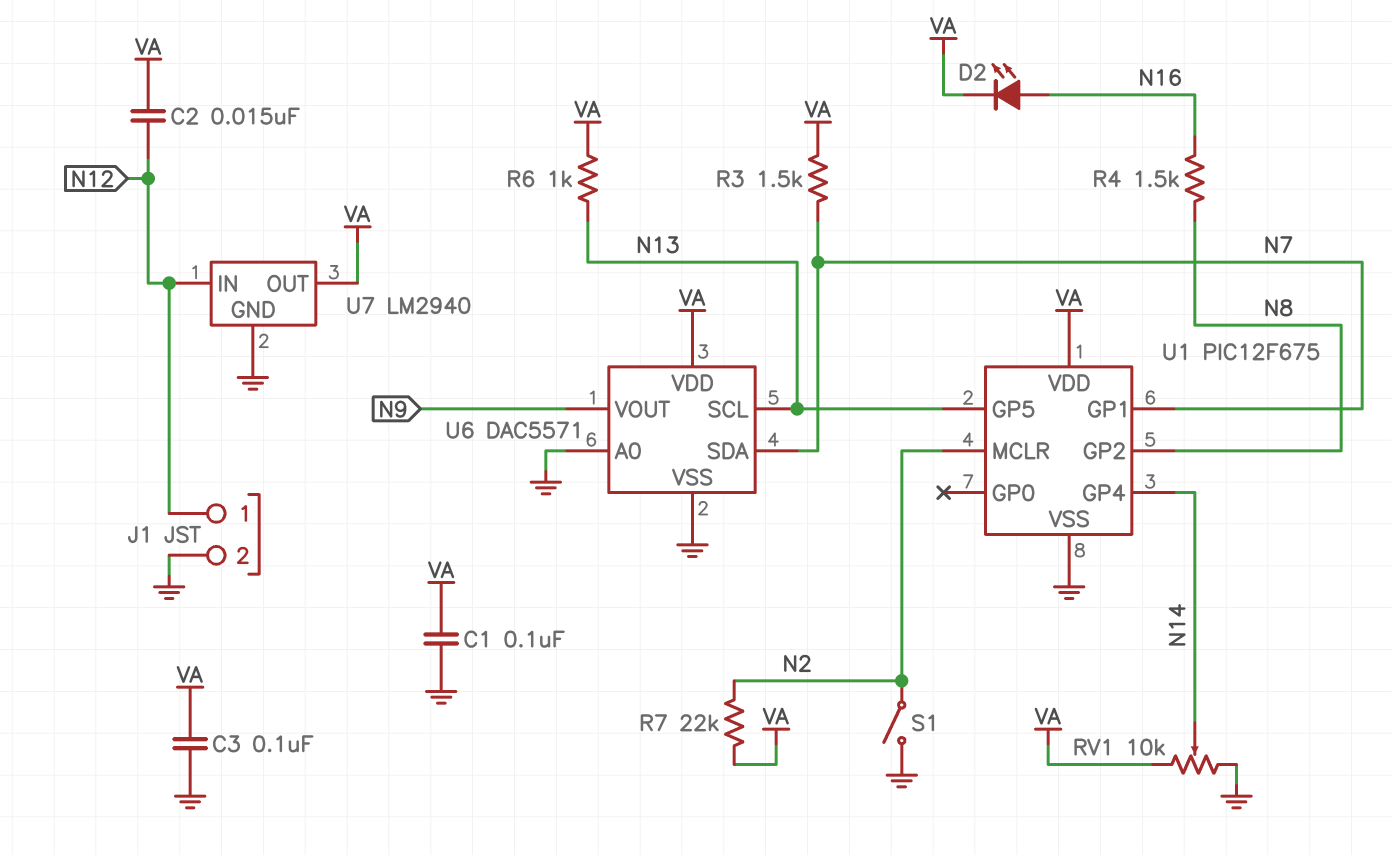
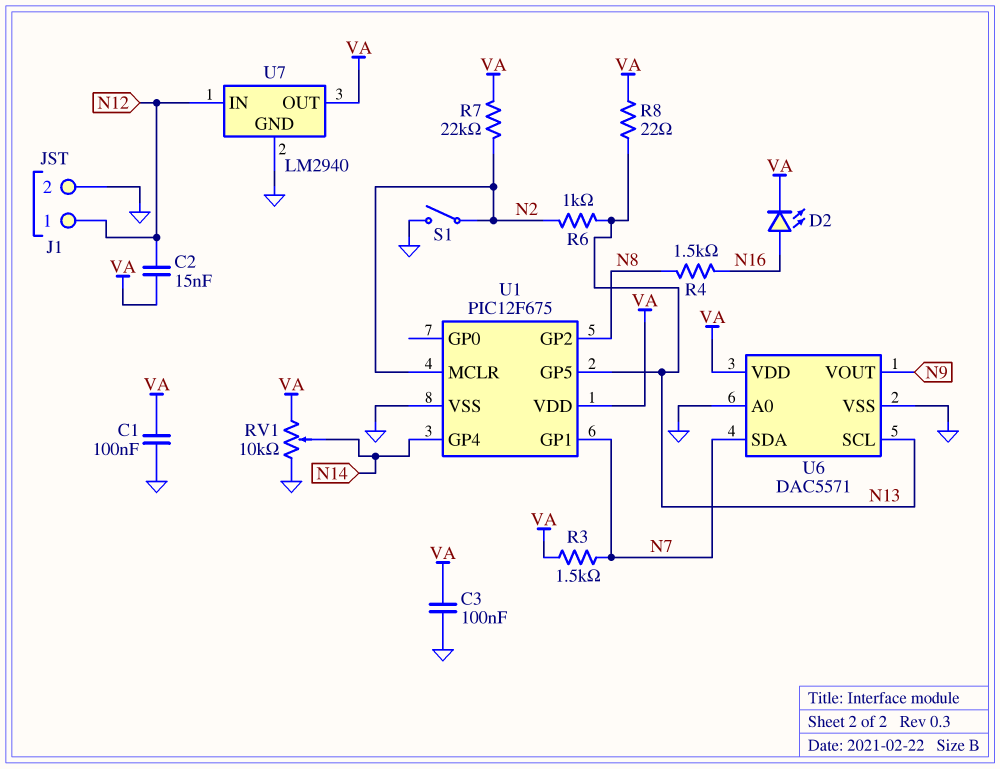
R6: 1k (N13, VA) -> 1k (N2, N13)
R8: none -> 22 (N13, VA)

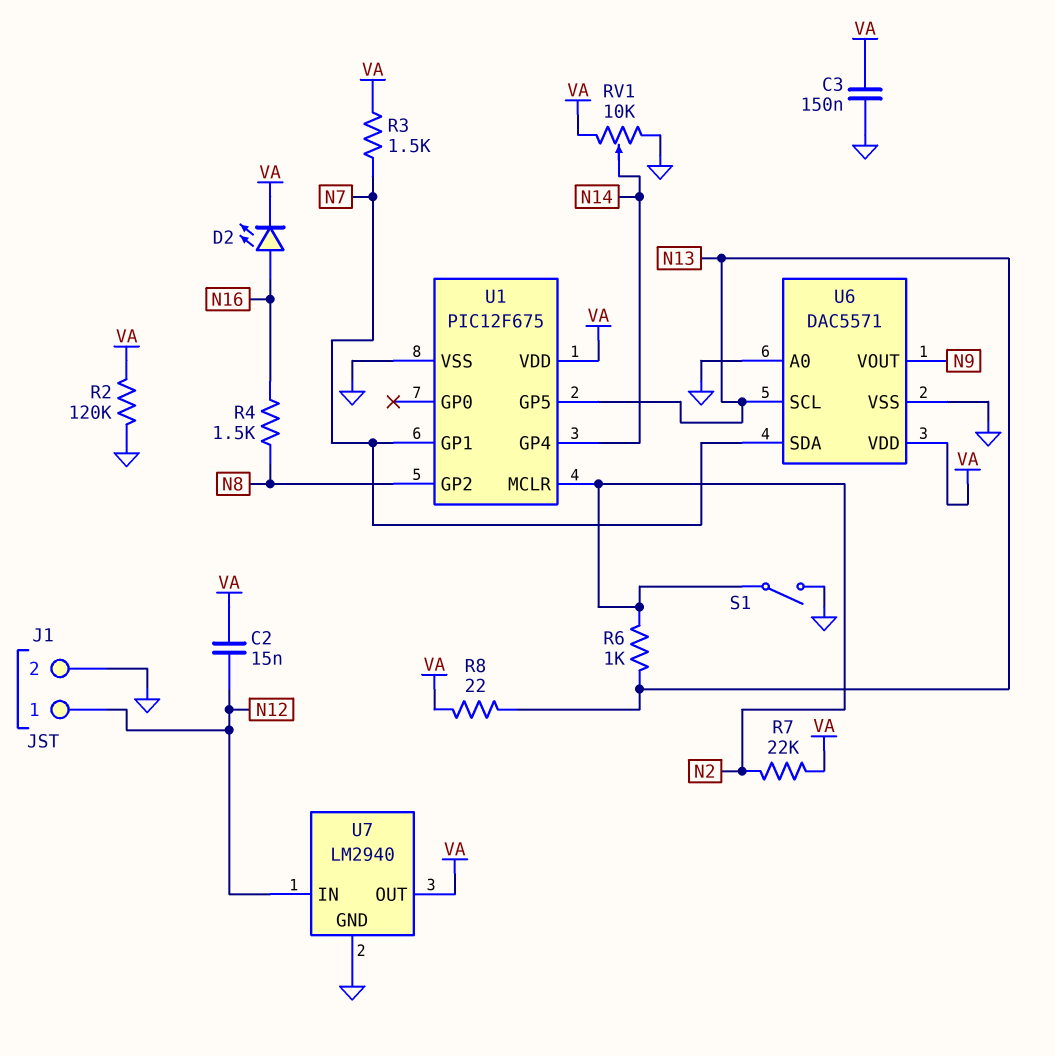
C1: 100nF (GND, VA) -> none
C3: 100nF (GND, VA) -> 150nF (GND, VA)
R2: none -> 120k (GND, VA)

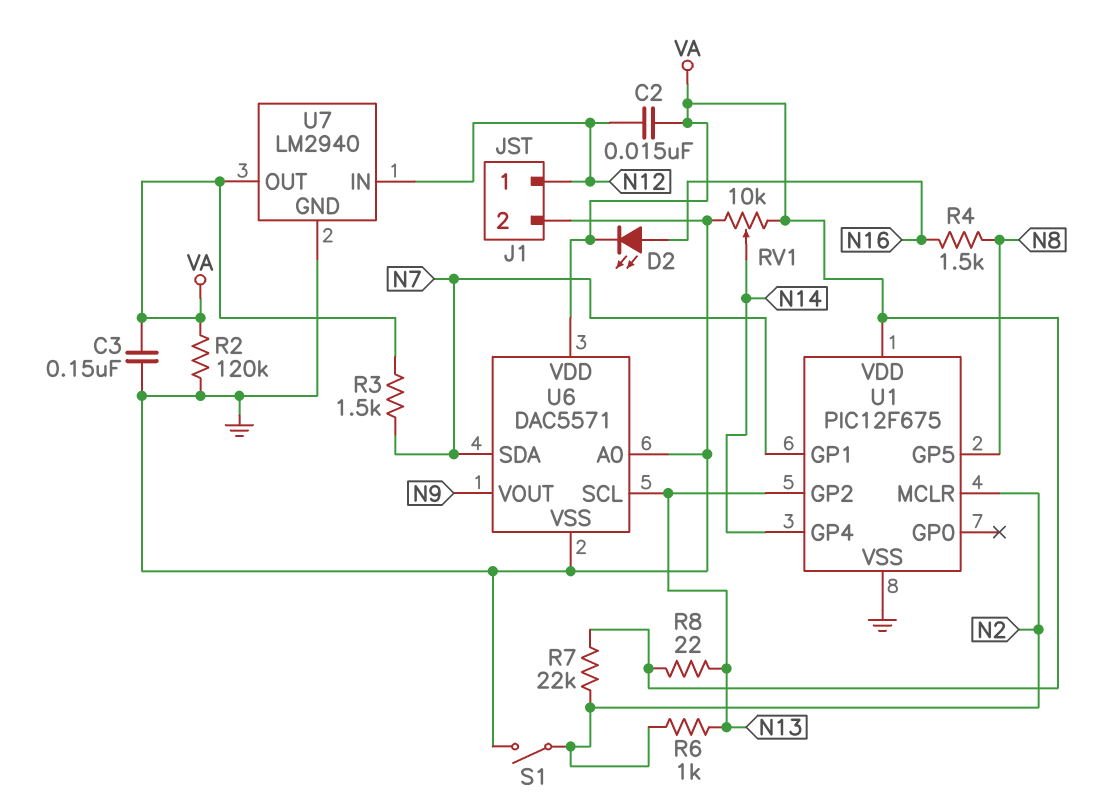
U1 pin GP2: N8 -> N13
U1 pin GP5: N13 -> N8

